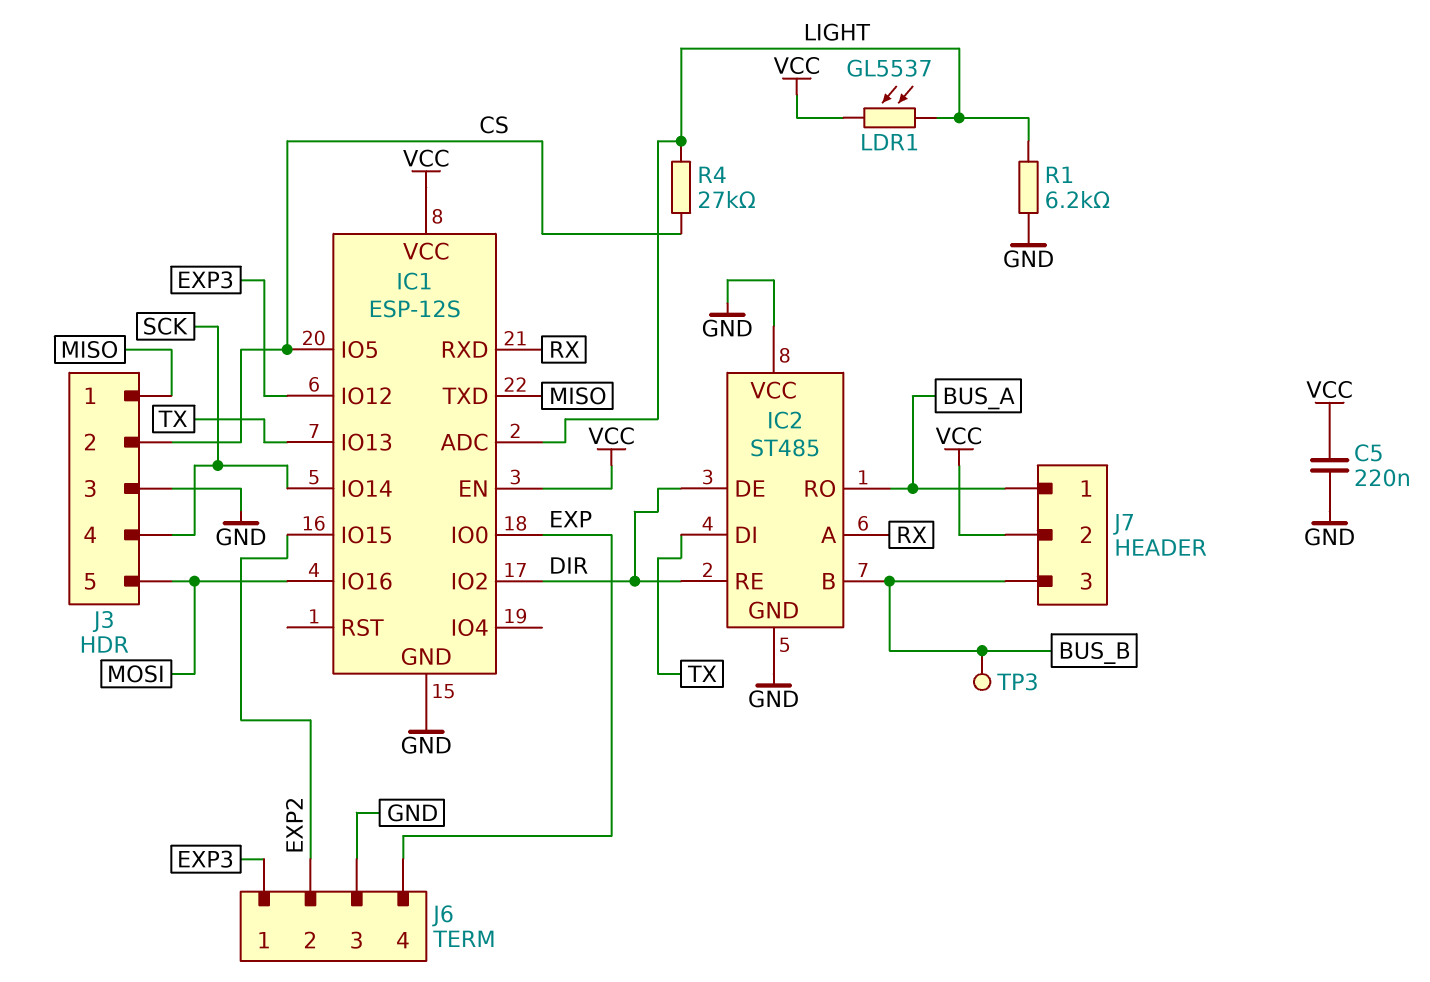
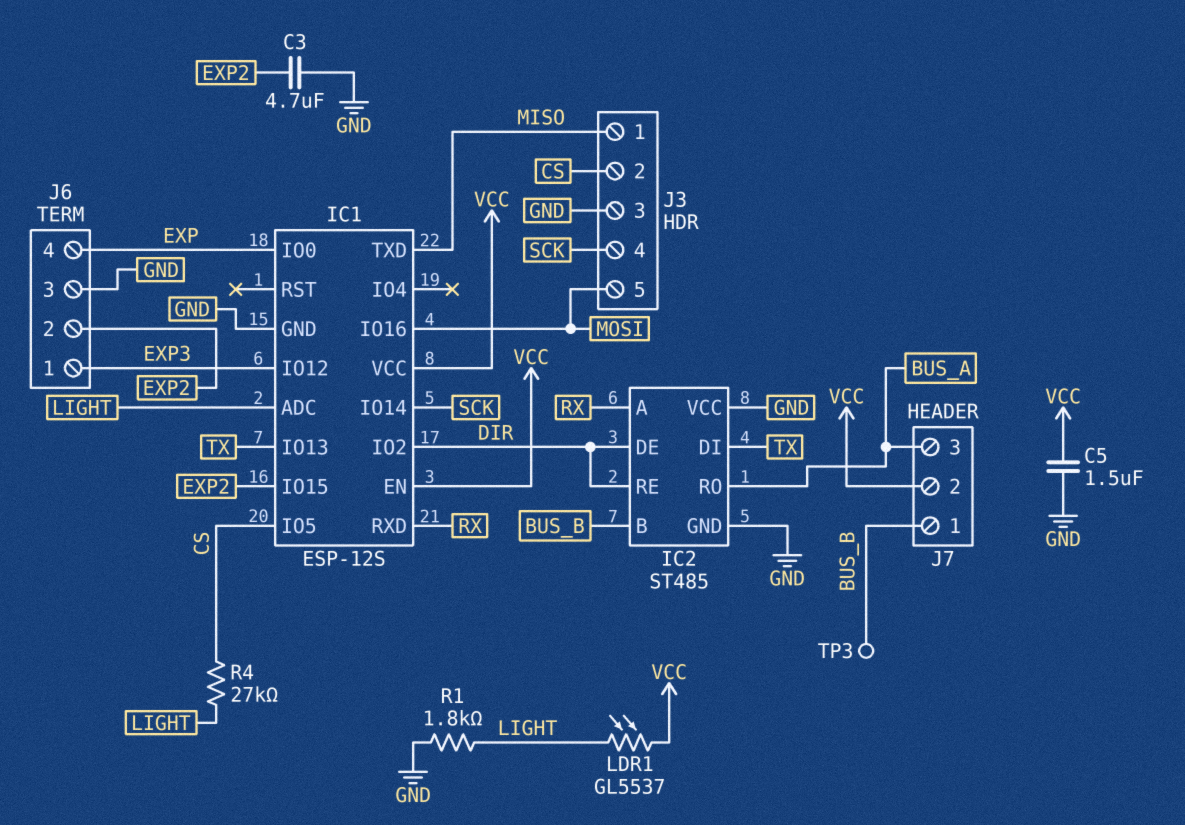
C3: none -> 4.7uF (EXP2, GND)
C5: 220nF (GND, VCC) -> 1.5uF (GND, VCC)
J7 pin 1: BUS_A -> BUS_B
J7 pin 3: BUS_B -> BUS_A
R1: 6.2k (GND, LIGHT) -> 1.8k (GND, LIGHT)

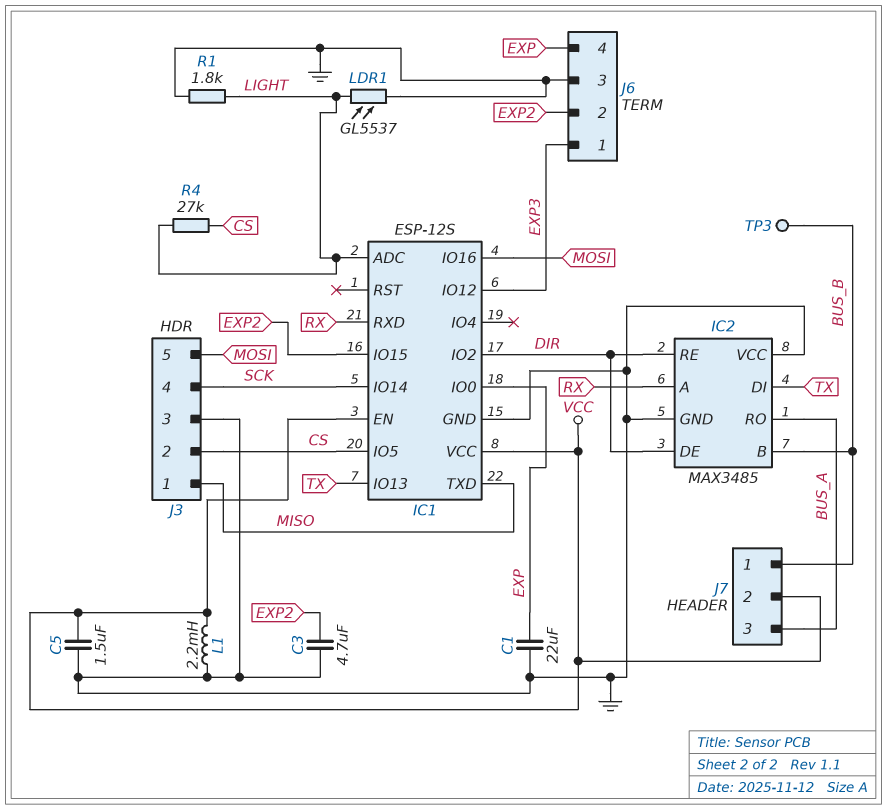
C1: none -> 22uF (EXP, GND)
IC2: ST485 -> MAX3485
L1: none -> 2.2mH (GND, VCC)
LDR1: GL5537 (LIGHT, VCC) -> GL5537 (GND, LIGHT)

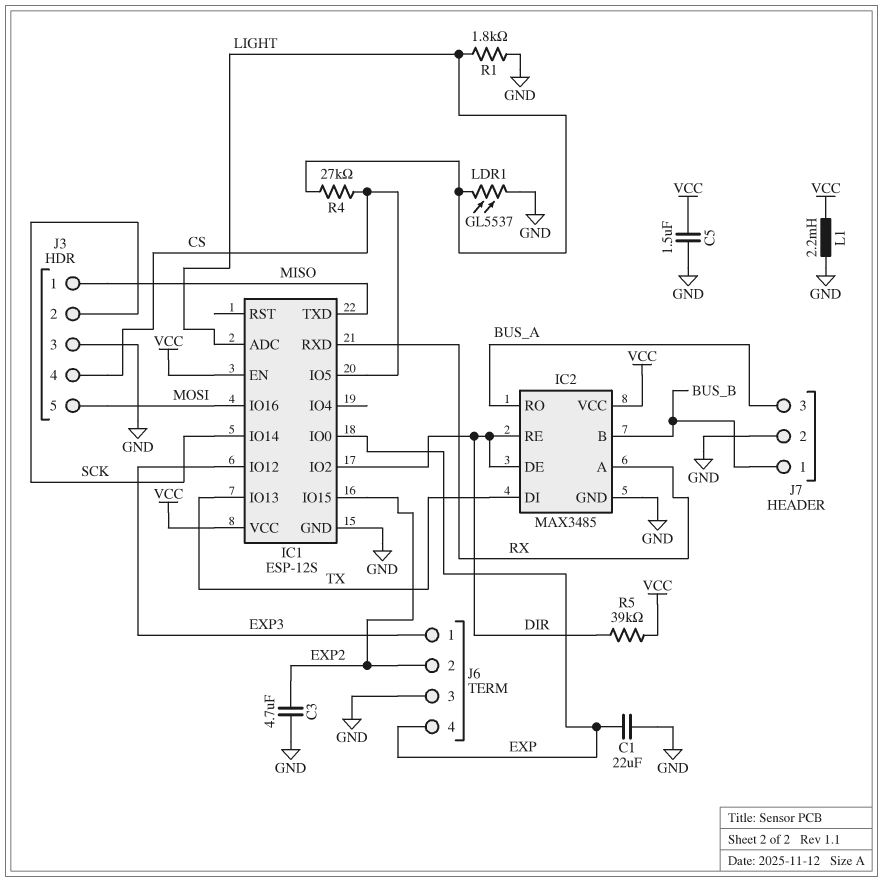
IC2 pin VCC: GND -> VCC
J3 pin 2: CS -> SCK
J3 pin 4: SCK -> CS
J7 pin 2: VCC -> GND
R5: none -> 39k (DIR, VCC)
TP3: test point (BUS_B) -> none

